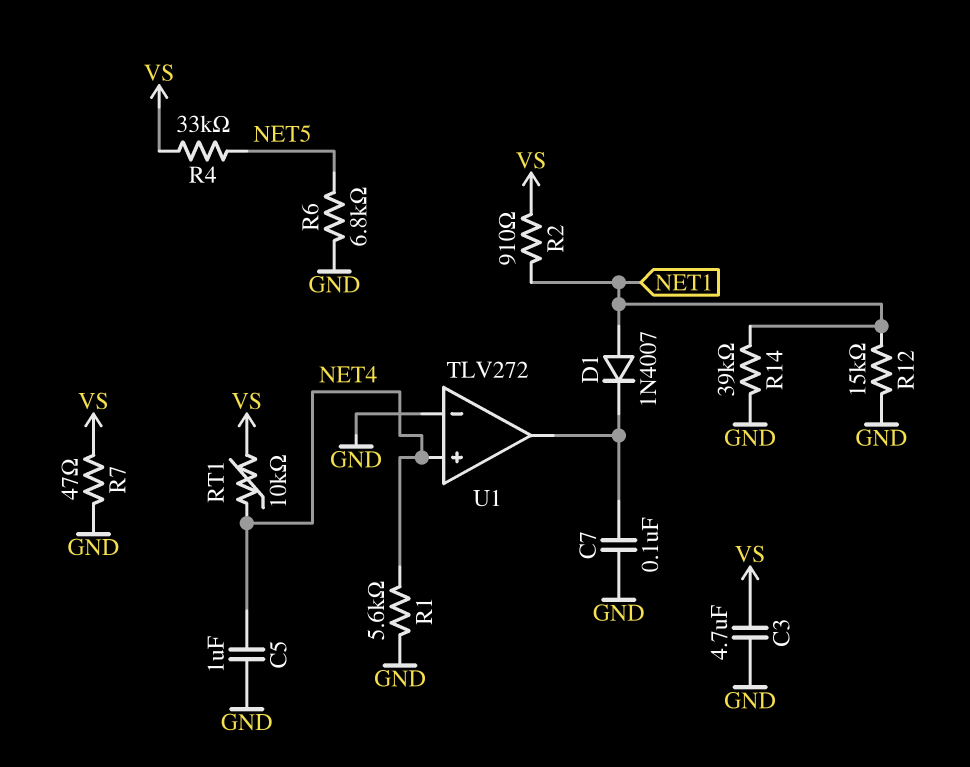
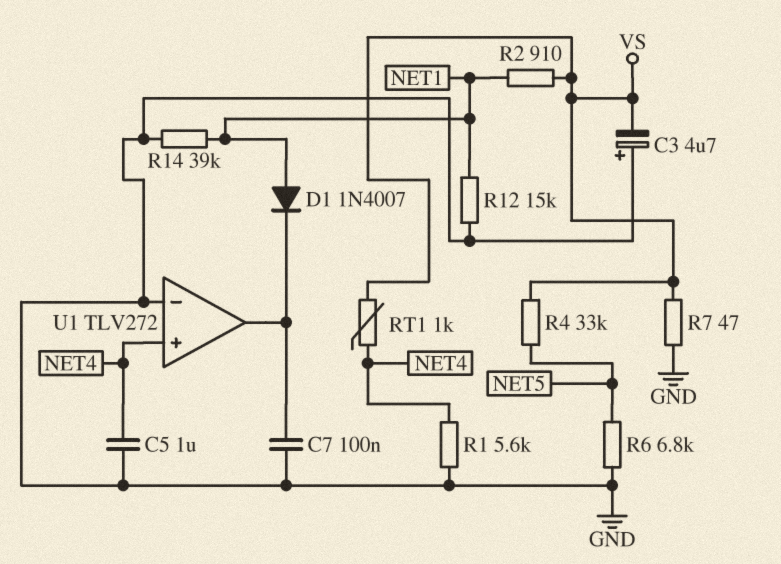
C3: 4.7uF (GND, VS) -> 4.7uF (plus GND, minus VS)
RT1: 10k (NET4, VS) -> 1k (NET4, VS)

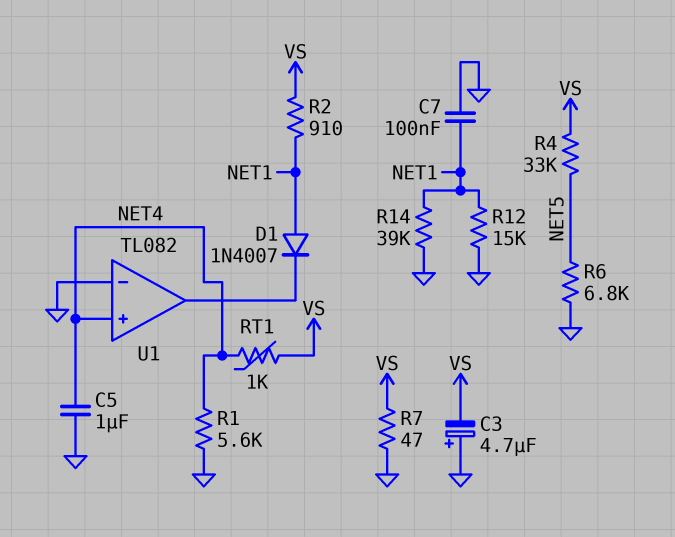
C7: 100nF (GND, U1/out) -> 100nF (GND, NET1)
U1: TLV272 -> TL082

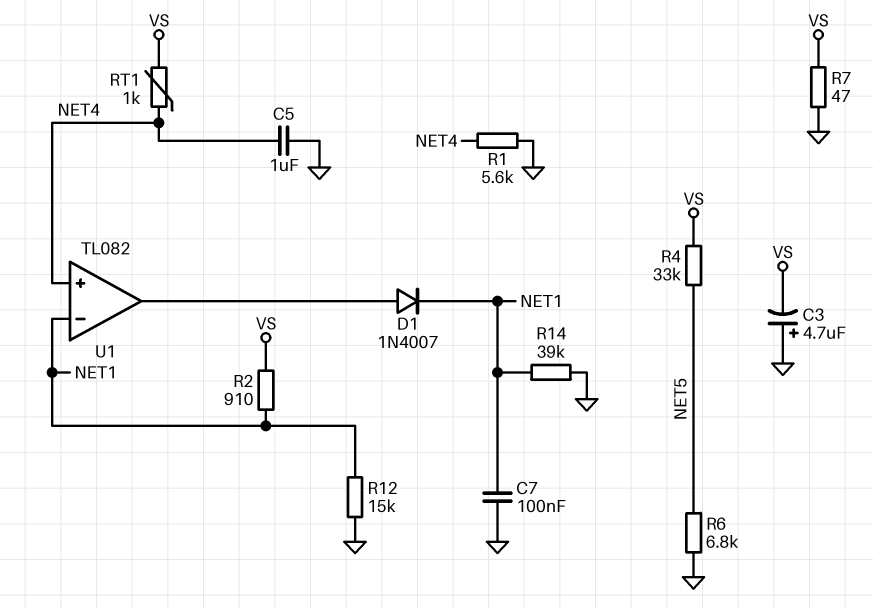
D1: diode 1N4007 (A NET1, K U1/out) -> diode 1N4007 (A U1/out, K NET1)
U1 pin in-: GND -> NET1

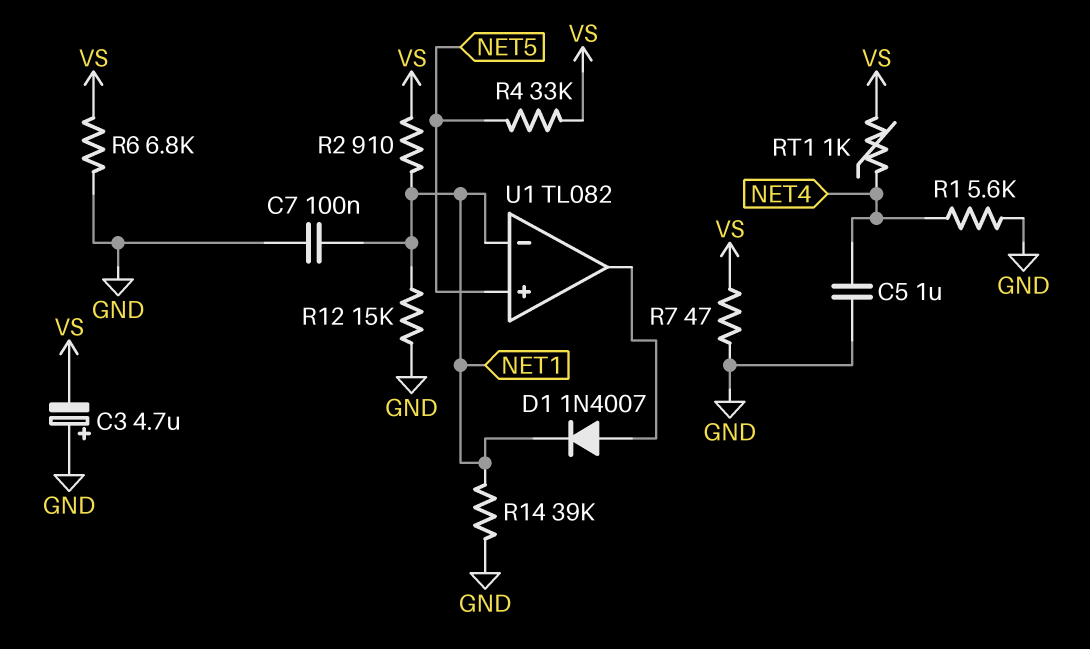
R6: 6.8k (GND, NET5) -> 6.8k (GND, VS)
U1 pin in+: NET4 -> NET5

